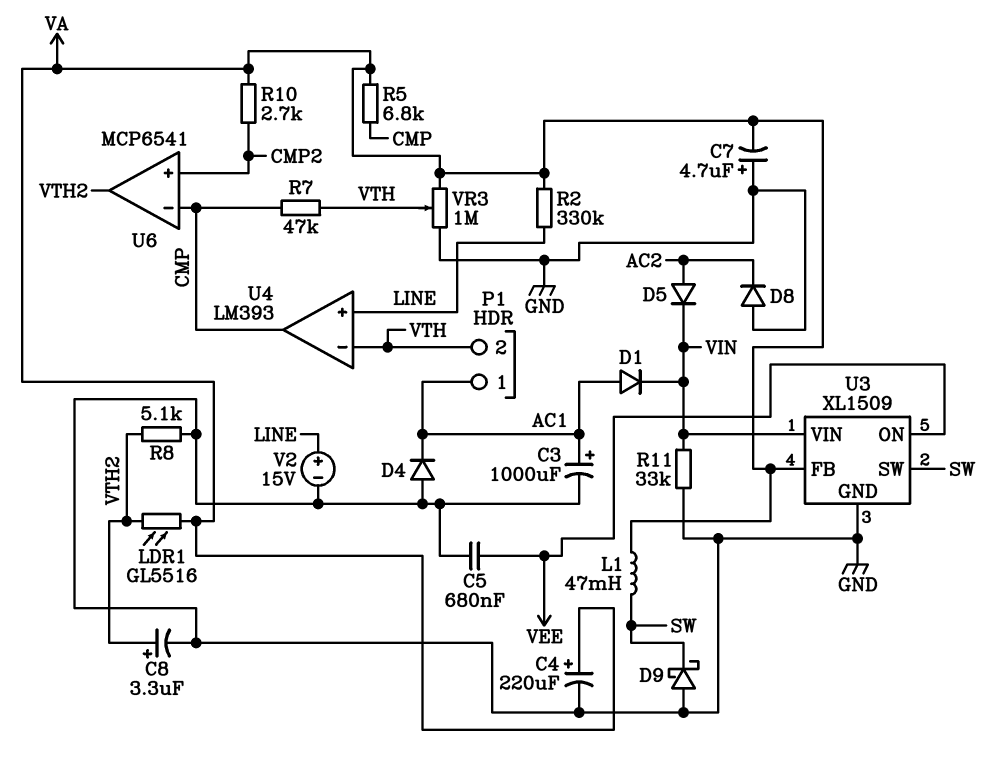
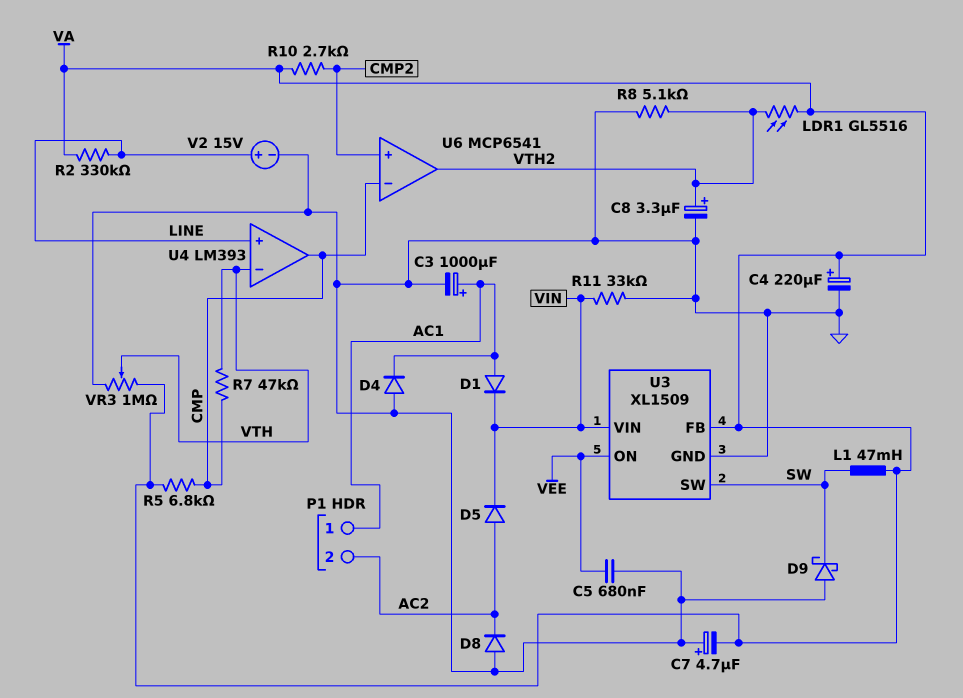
P1 pin 2: VTH -> AC2

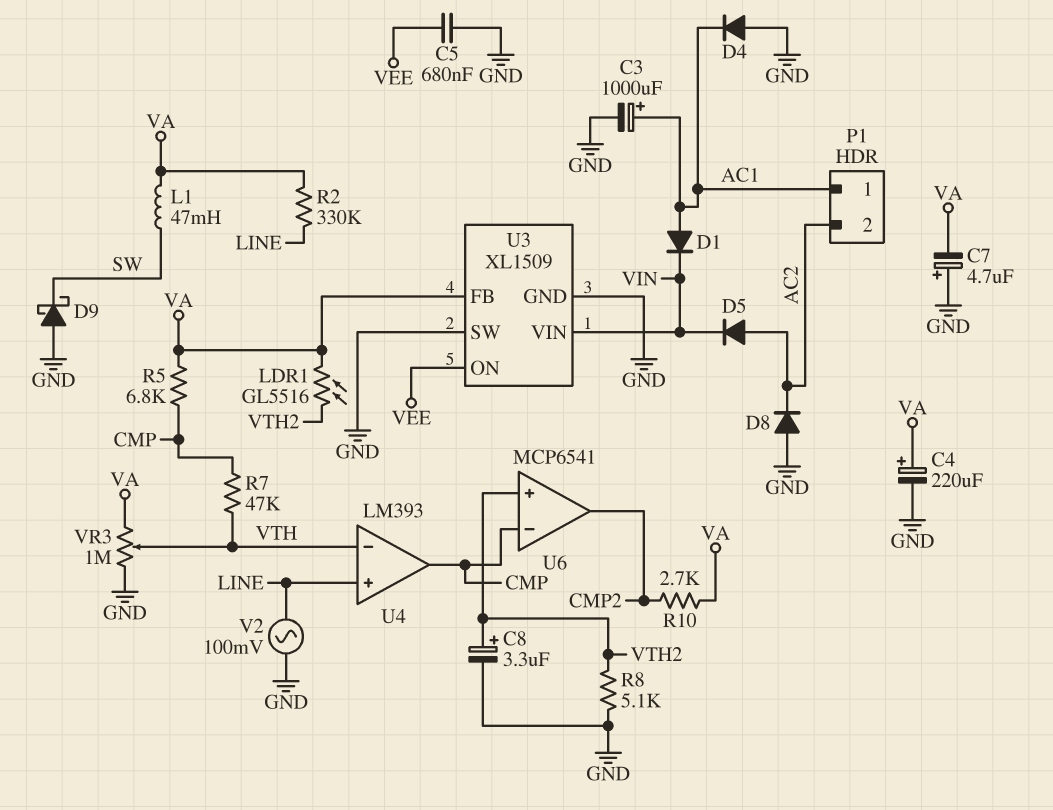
R11: 33k (GND, VIN) -> none
U3 pin SW: SW -> GND
U6 pin in+: CMP2 -> VTH2
U6 pin out: VTH2 -> CMP2
V2: 15V (plus LINE, minus GND) -> AC 100mV (GND, LINE)

